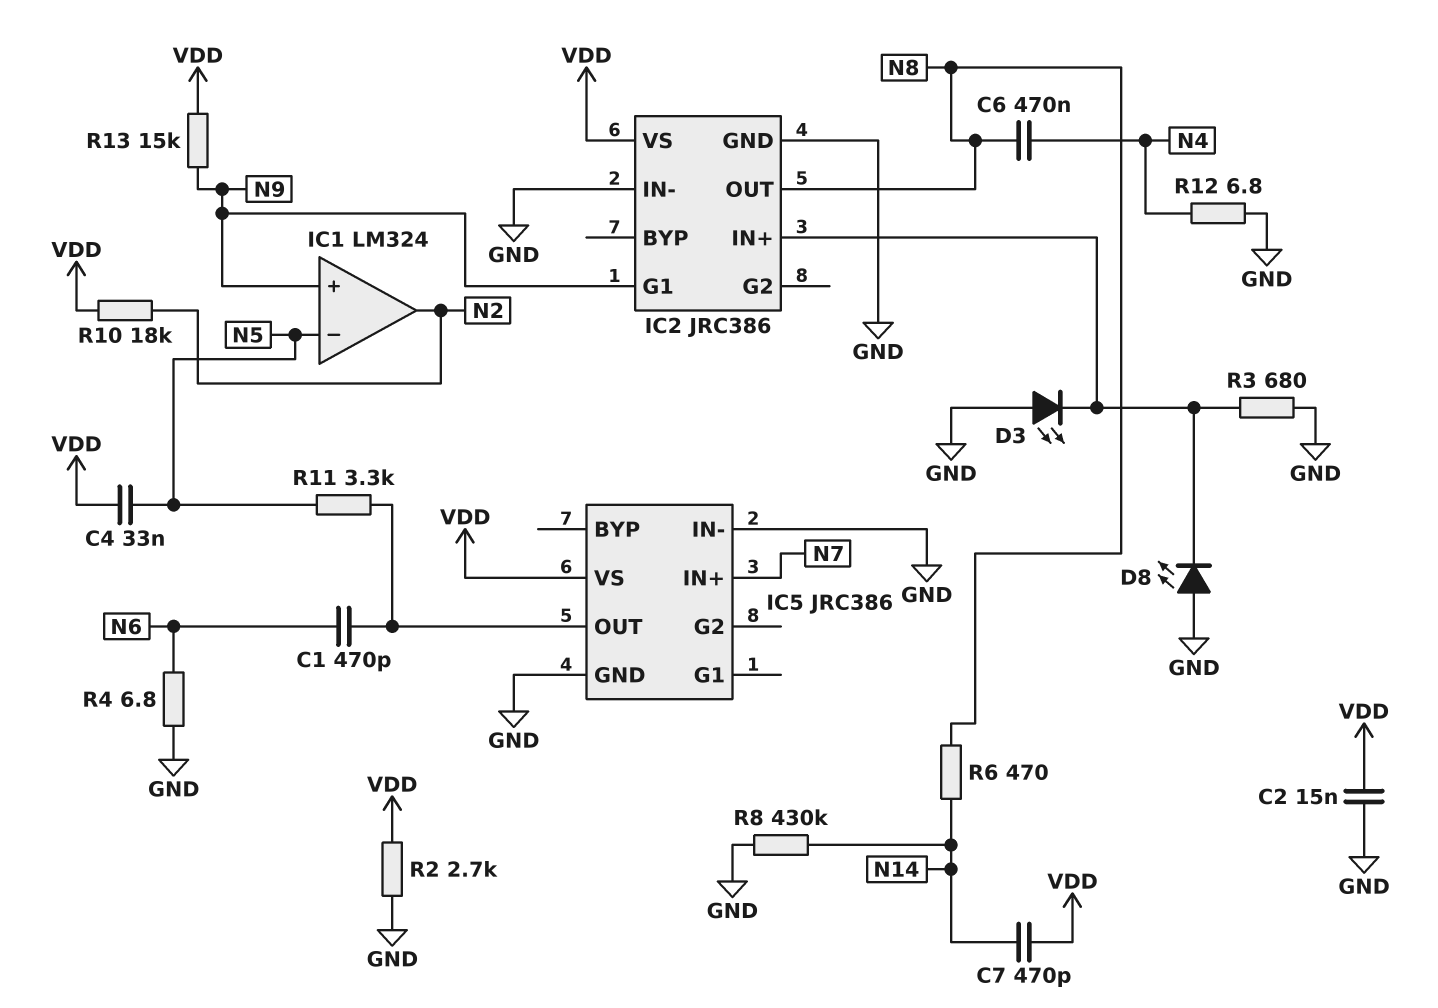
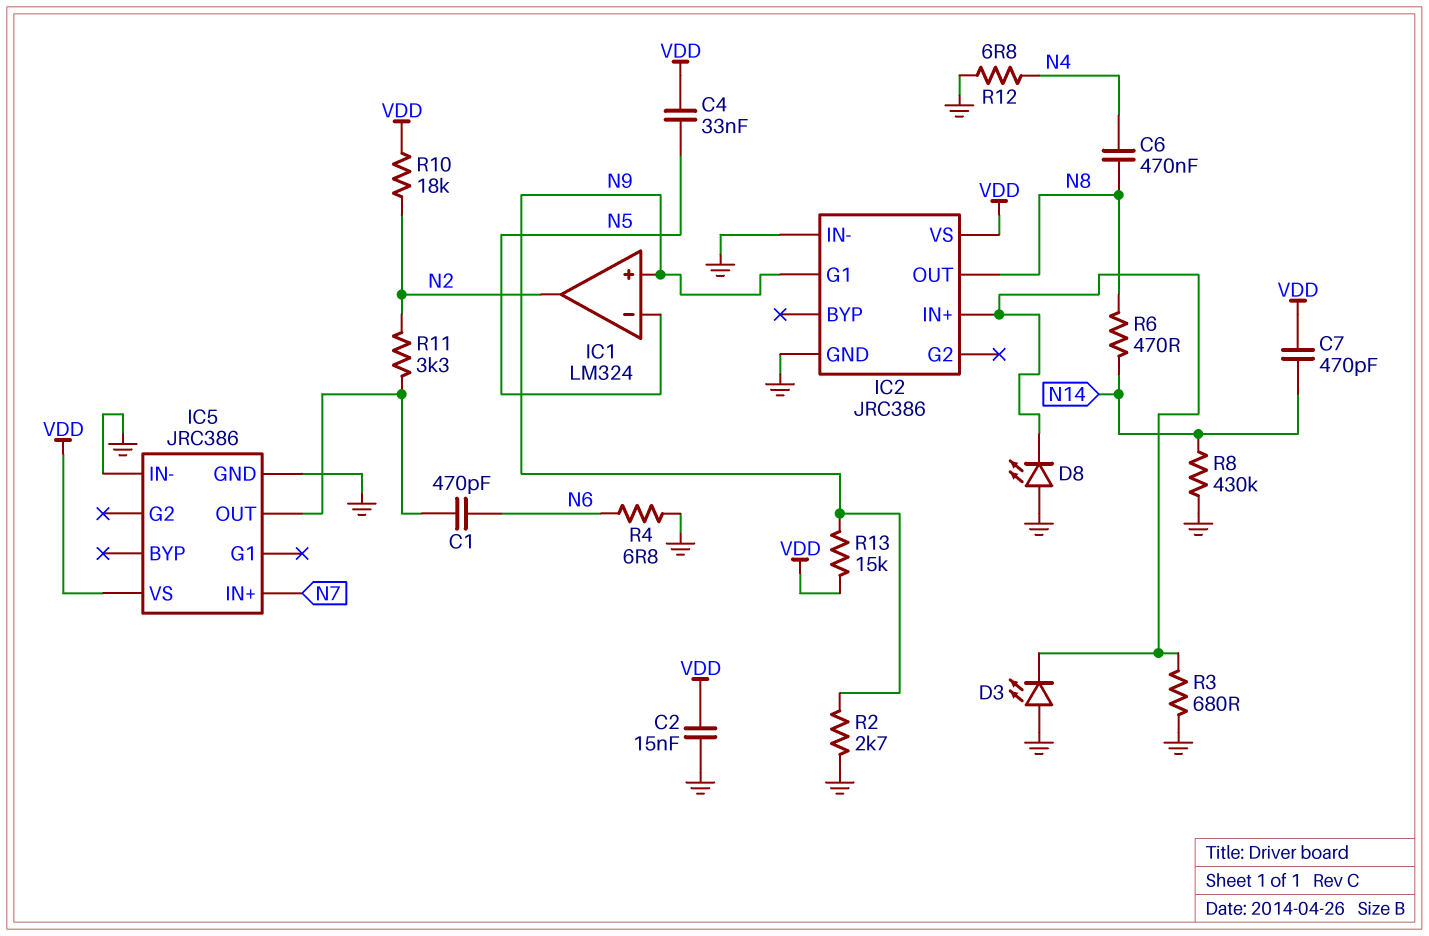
R2: 2.7k (GND, VDD) -> 2.7k (GND, N9)
R11: 3.3k (IC5/OUT, N5) -> 3.3k (IC5/OUT, N2)

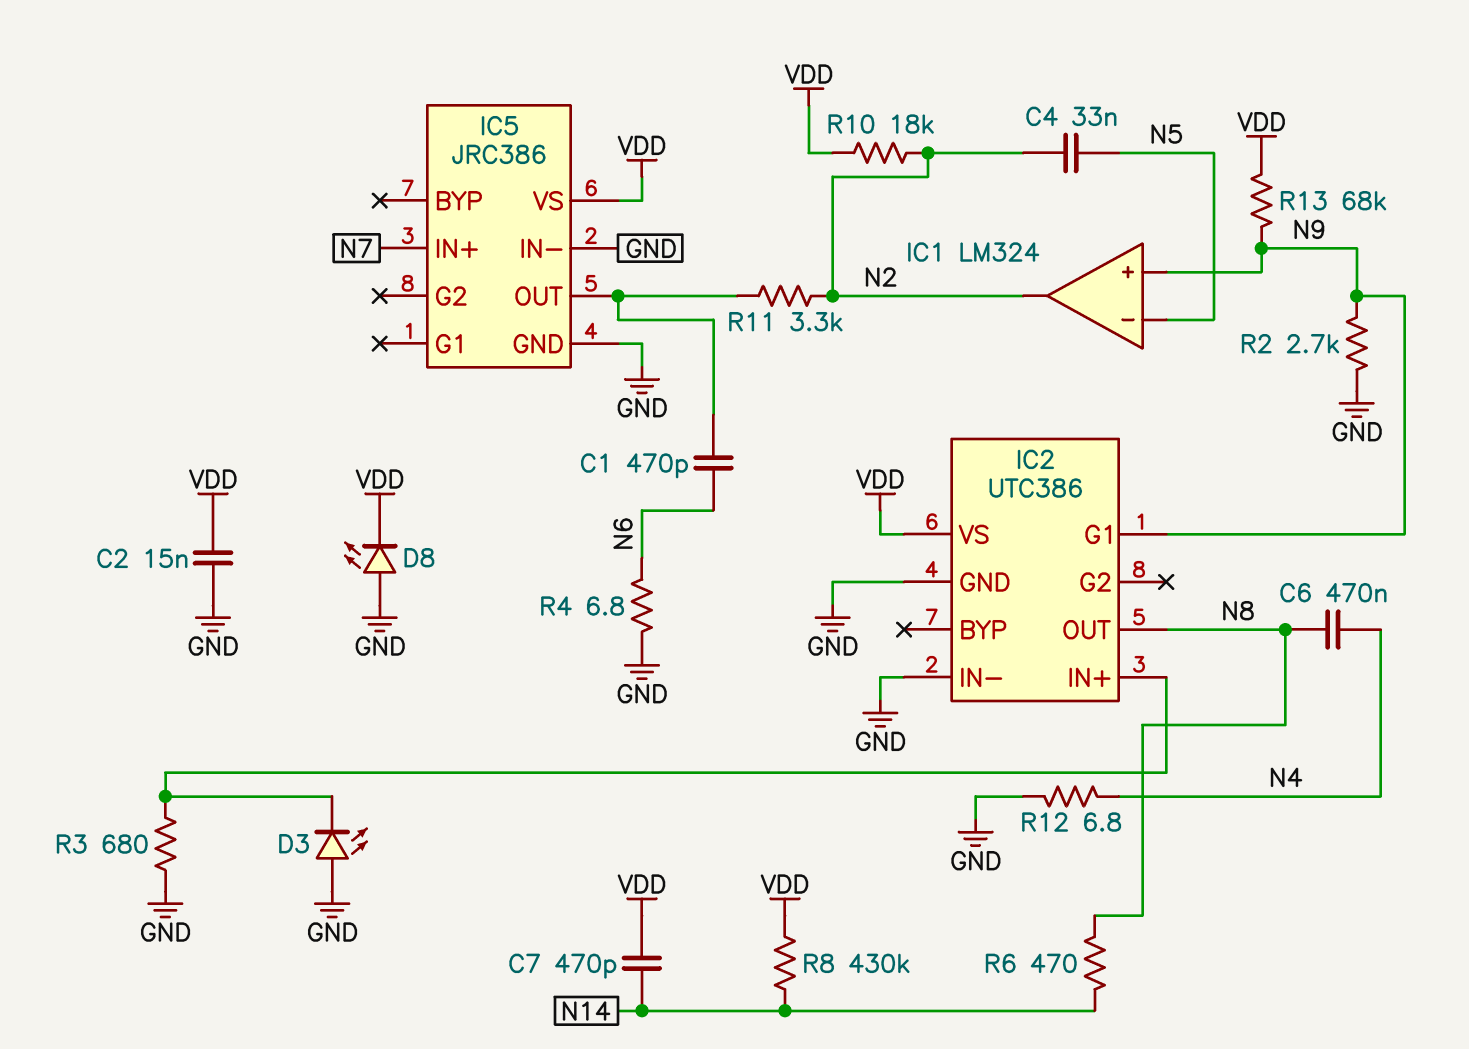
C4: 33nF (N5, VDD) -> 33nF (N2, N5)
D8: LED (A GND, K IC2/IN+) -> LED (A GND, K VDD)
IC2: JRC386 -> UTC386
R8: 430k (GND, N14) -> 430k (N14, VDD)
R13: 15k (N9, VDD) -> 68k (N9, VDD)

